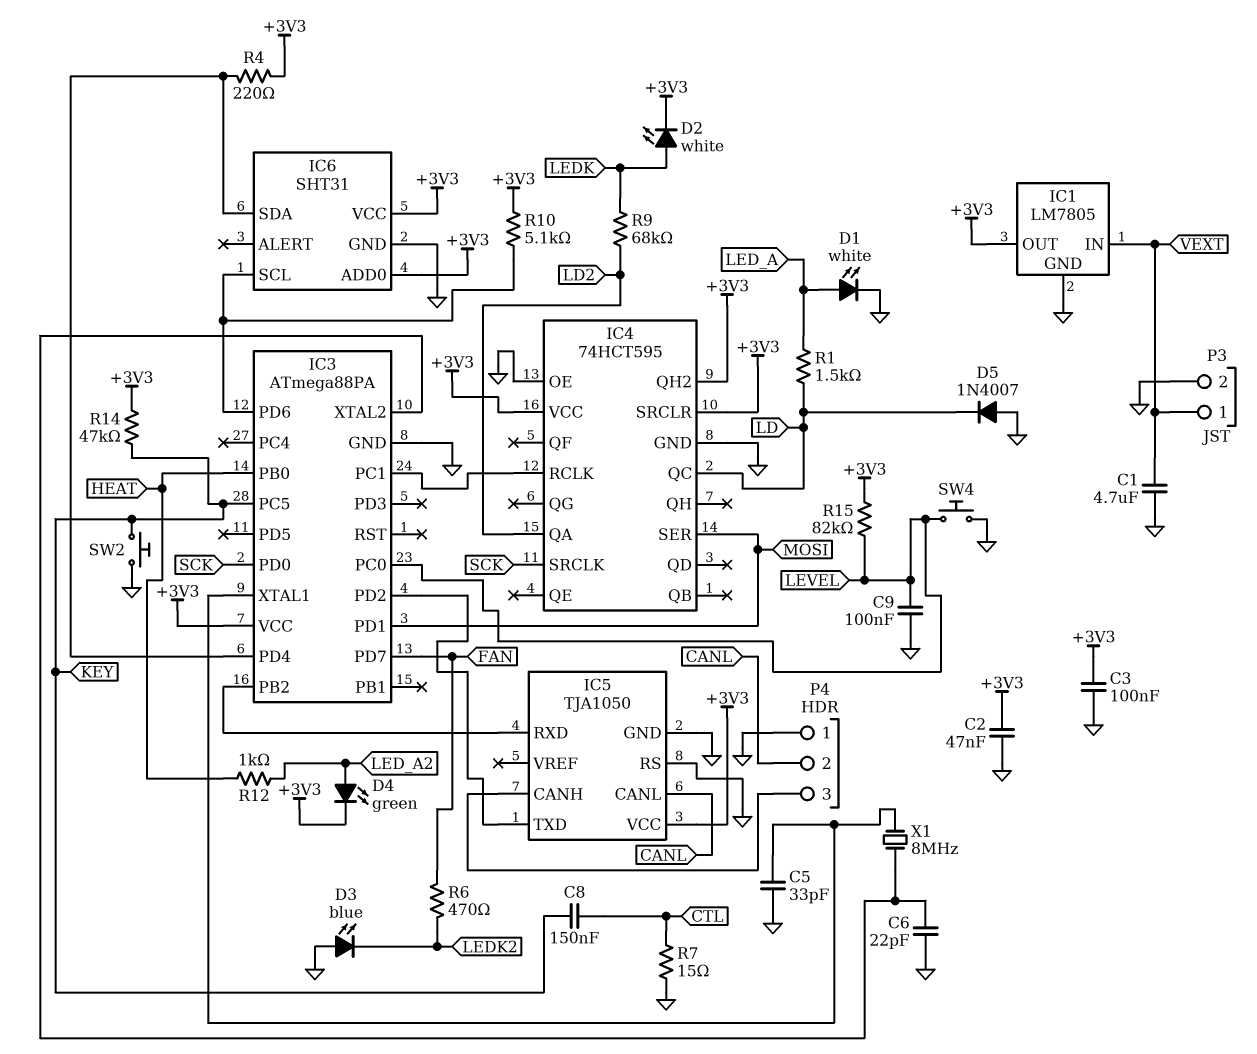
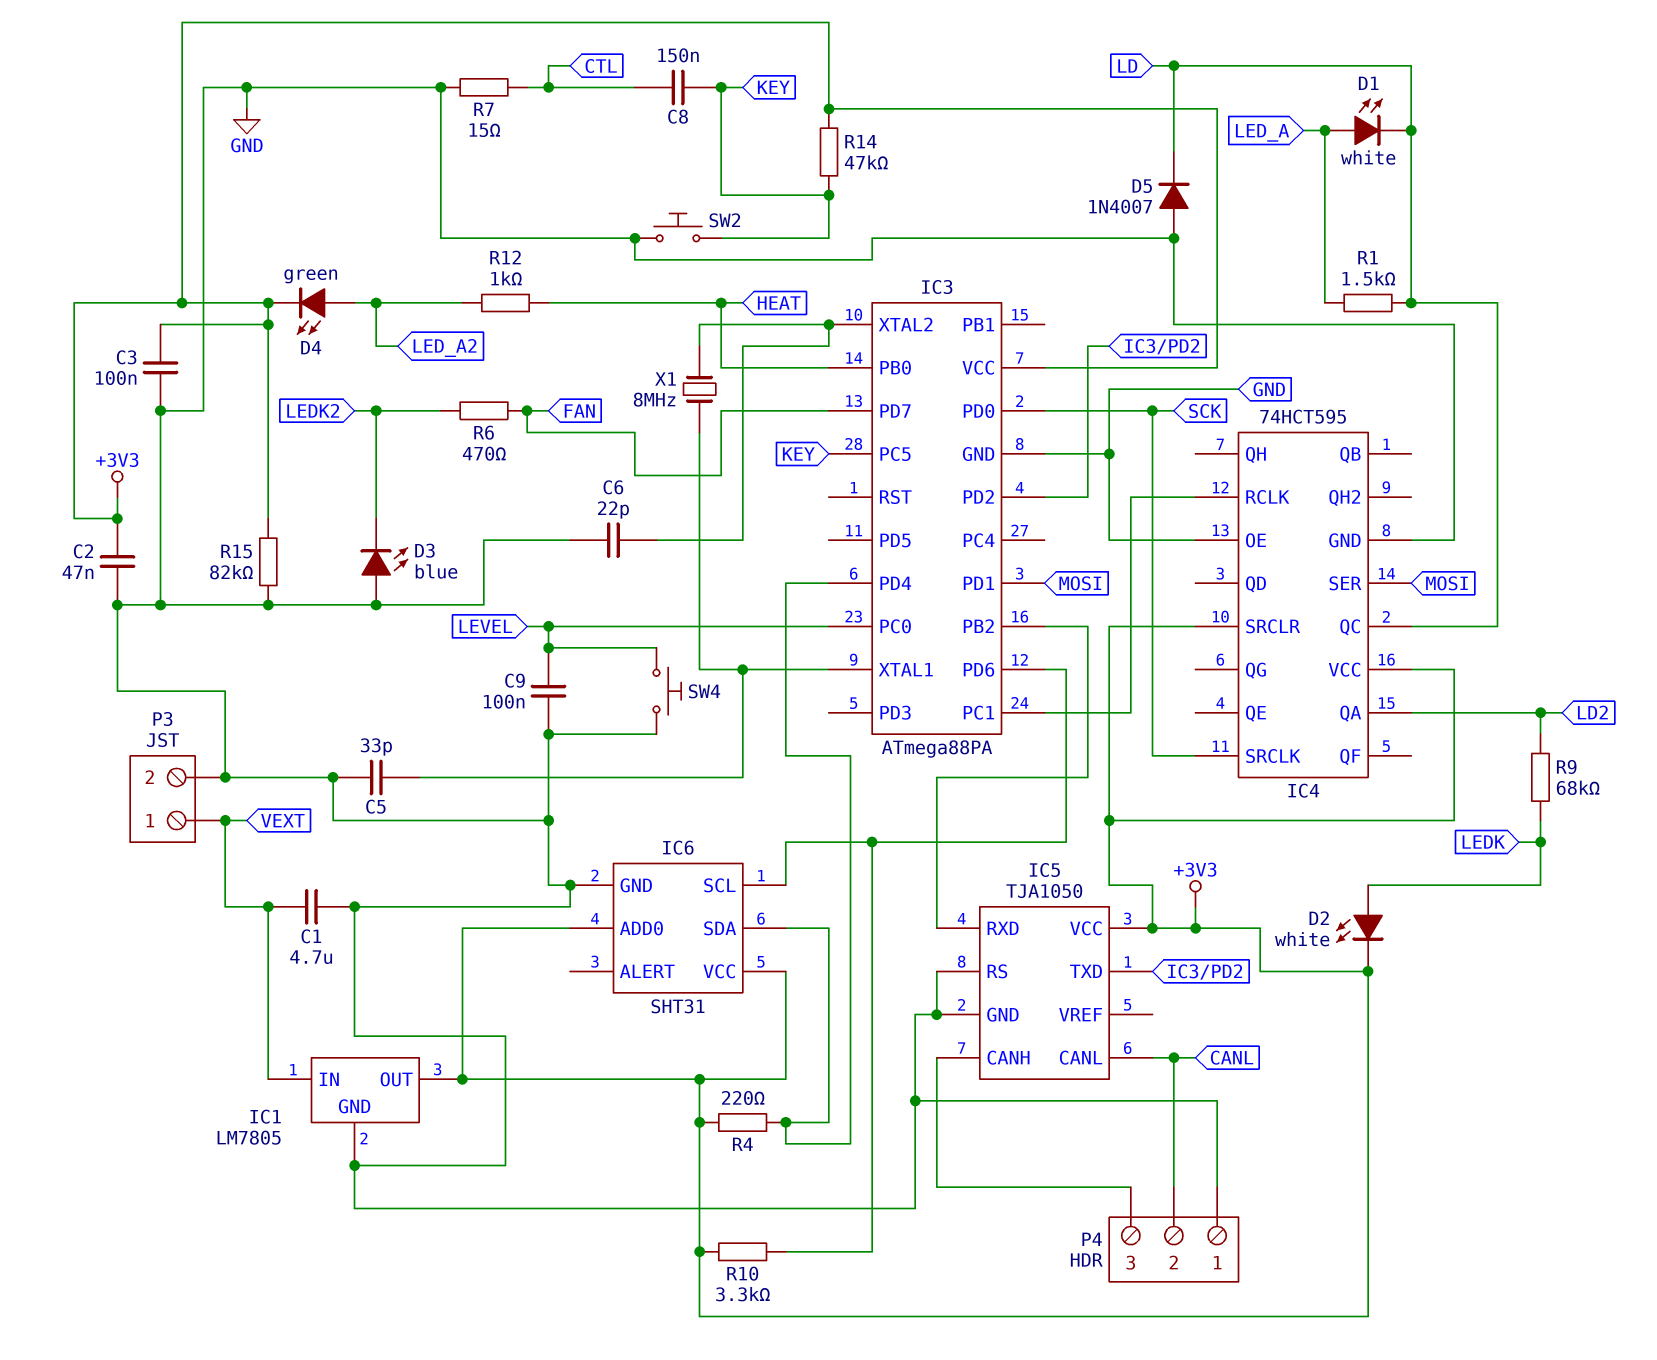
D1: LED white (A LED_A, K GND) -> LED white (A LED_A, K LD)
IC4 pin QH2: +3V3 -> none
R10: 5.1k (+3V3, IC3/PD6) -> 3.3k (+3V3, IC3/PD6)
R15: 82k (+3V3, LEVEL) -> 82k (+3V3, GND)

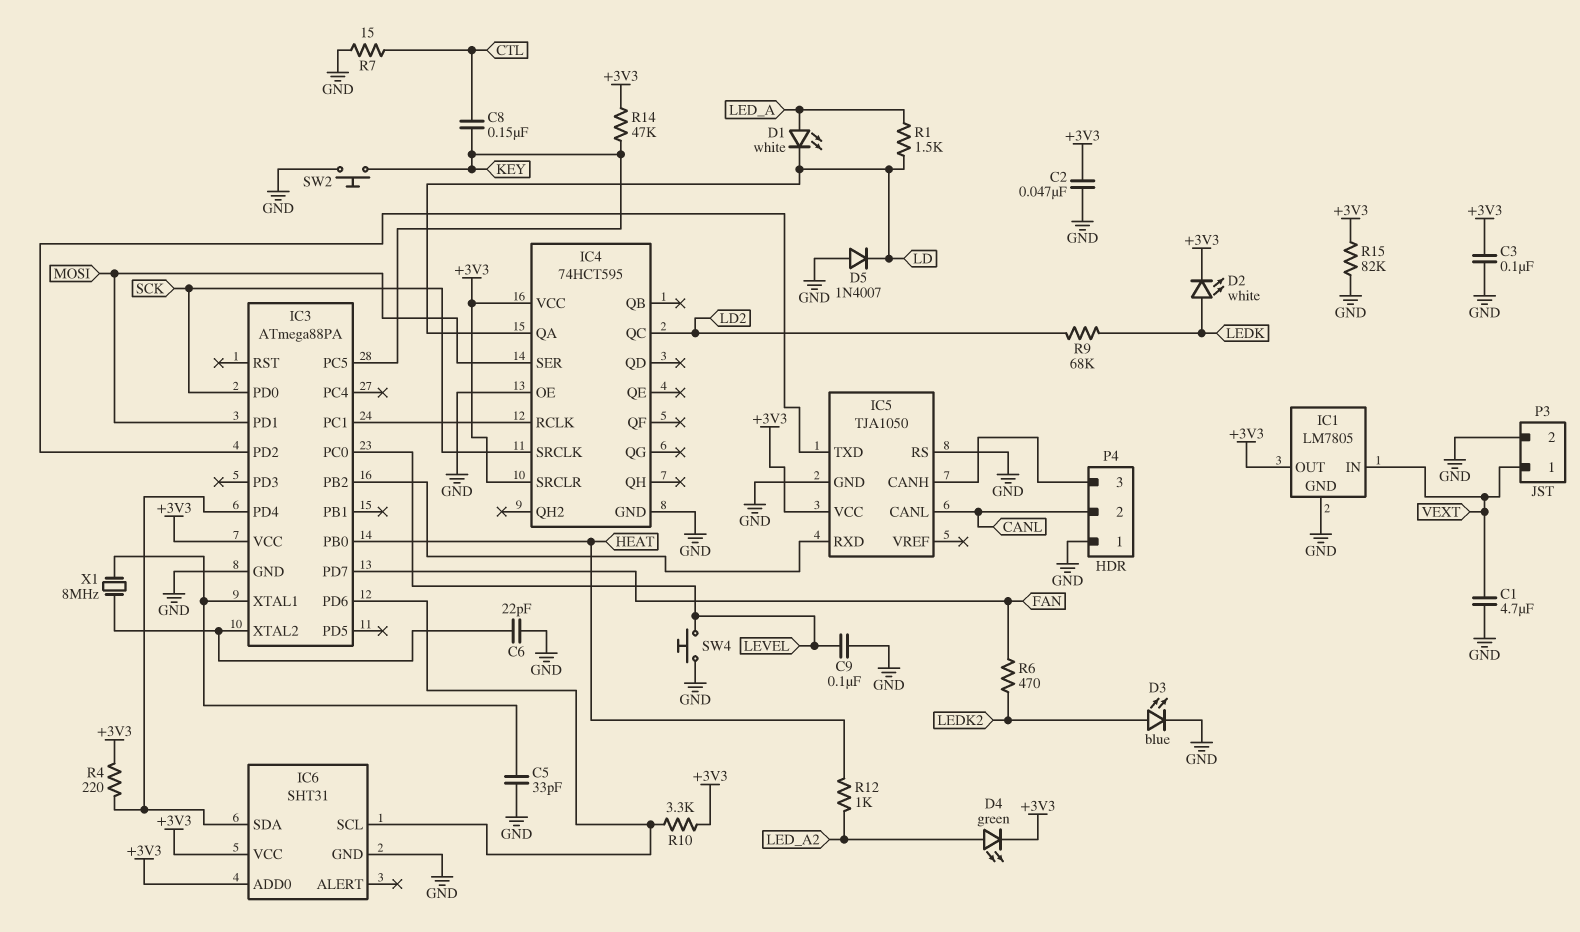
D3: LED blue (A GND, K LEDK2) -> LED blue (A LEDK2, K GND)
IC4 pin QA: LD2 -> LD
IC4 pin QC: LD -> LD2

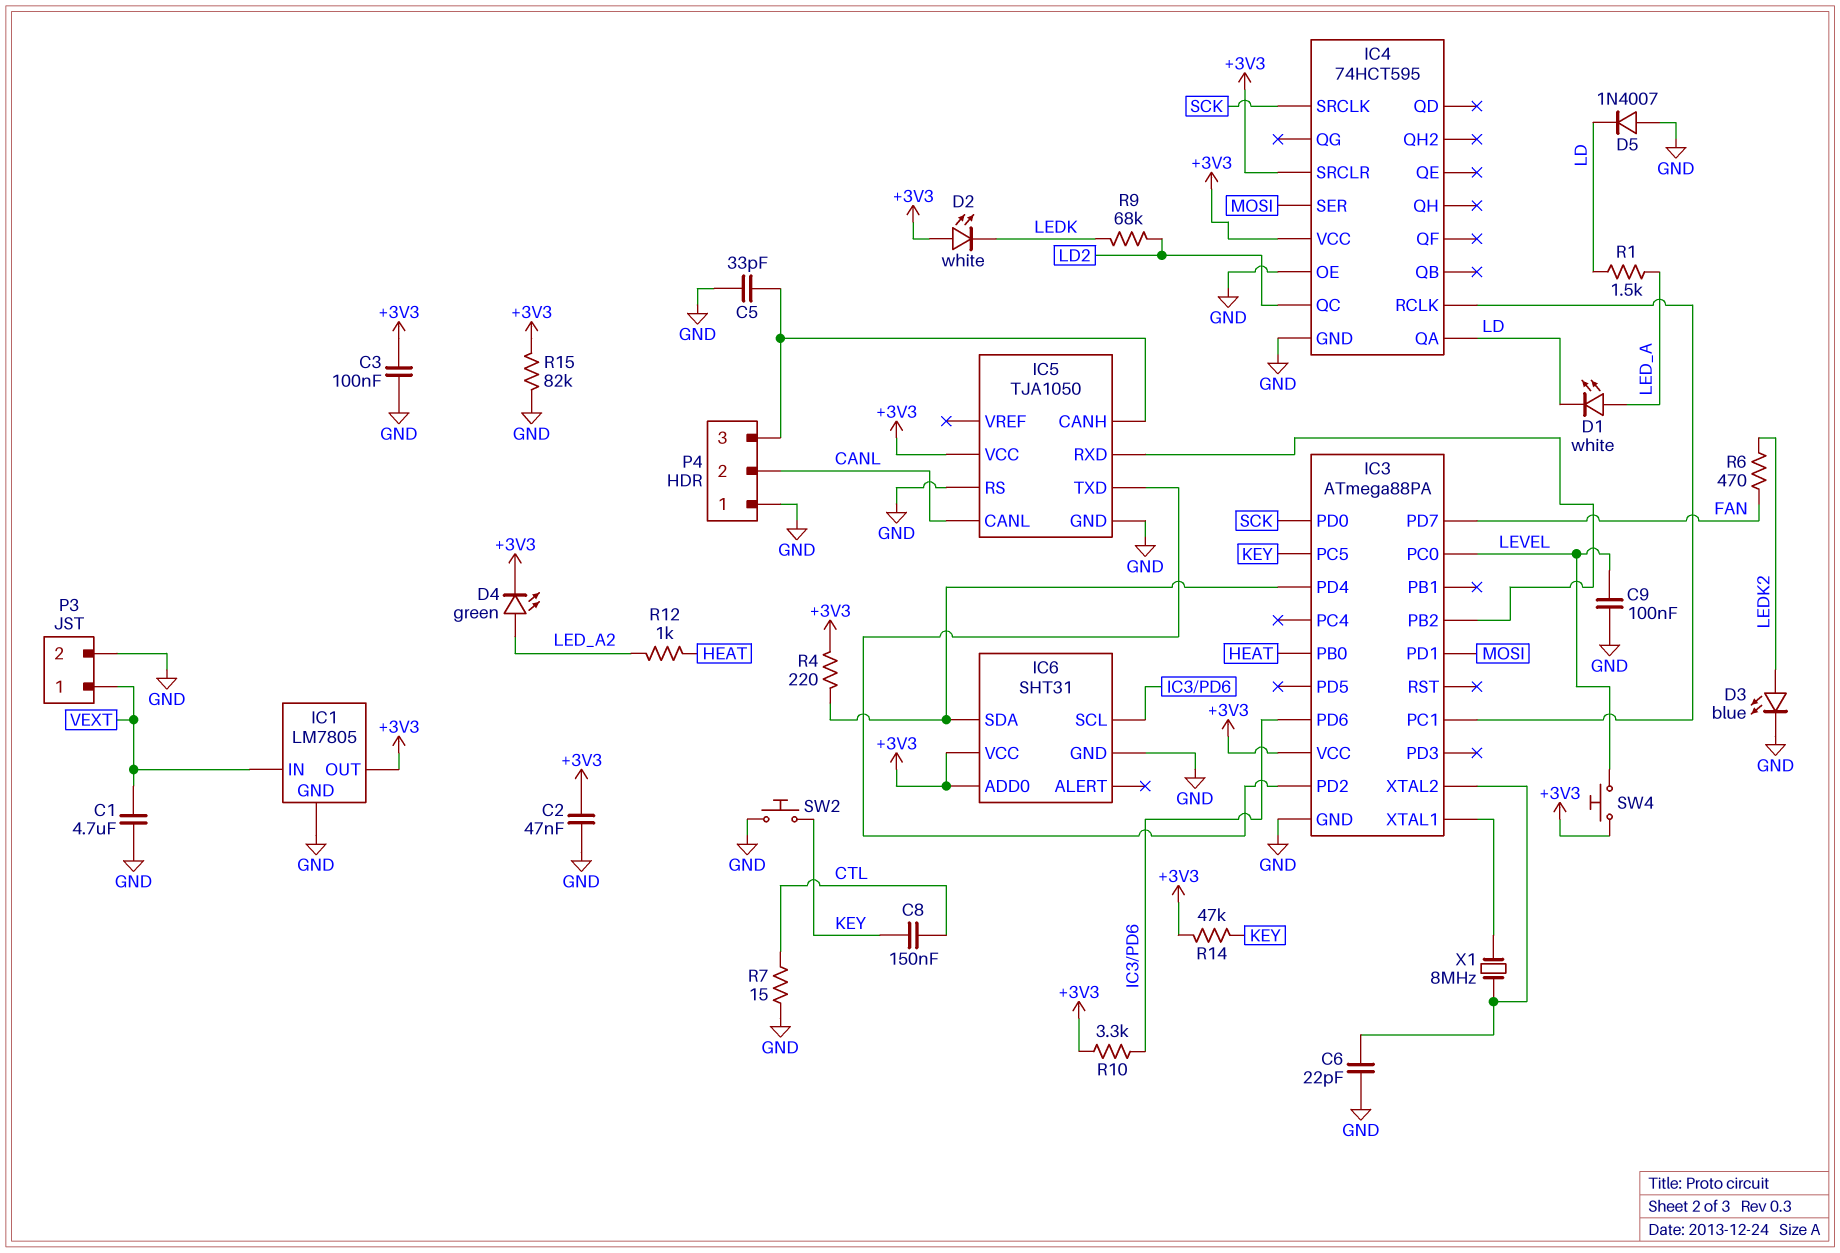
C5: 33pF (GND, IC3/XTAL1) -> 33pF (GND, IC5/CANH)
D2: LED white (A LEDK, K +3V3) -> LED white (A +3V3, K LEDK)
SW4: button (GND, LEVEL) -> button (+3V3, LEVEL)

